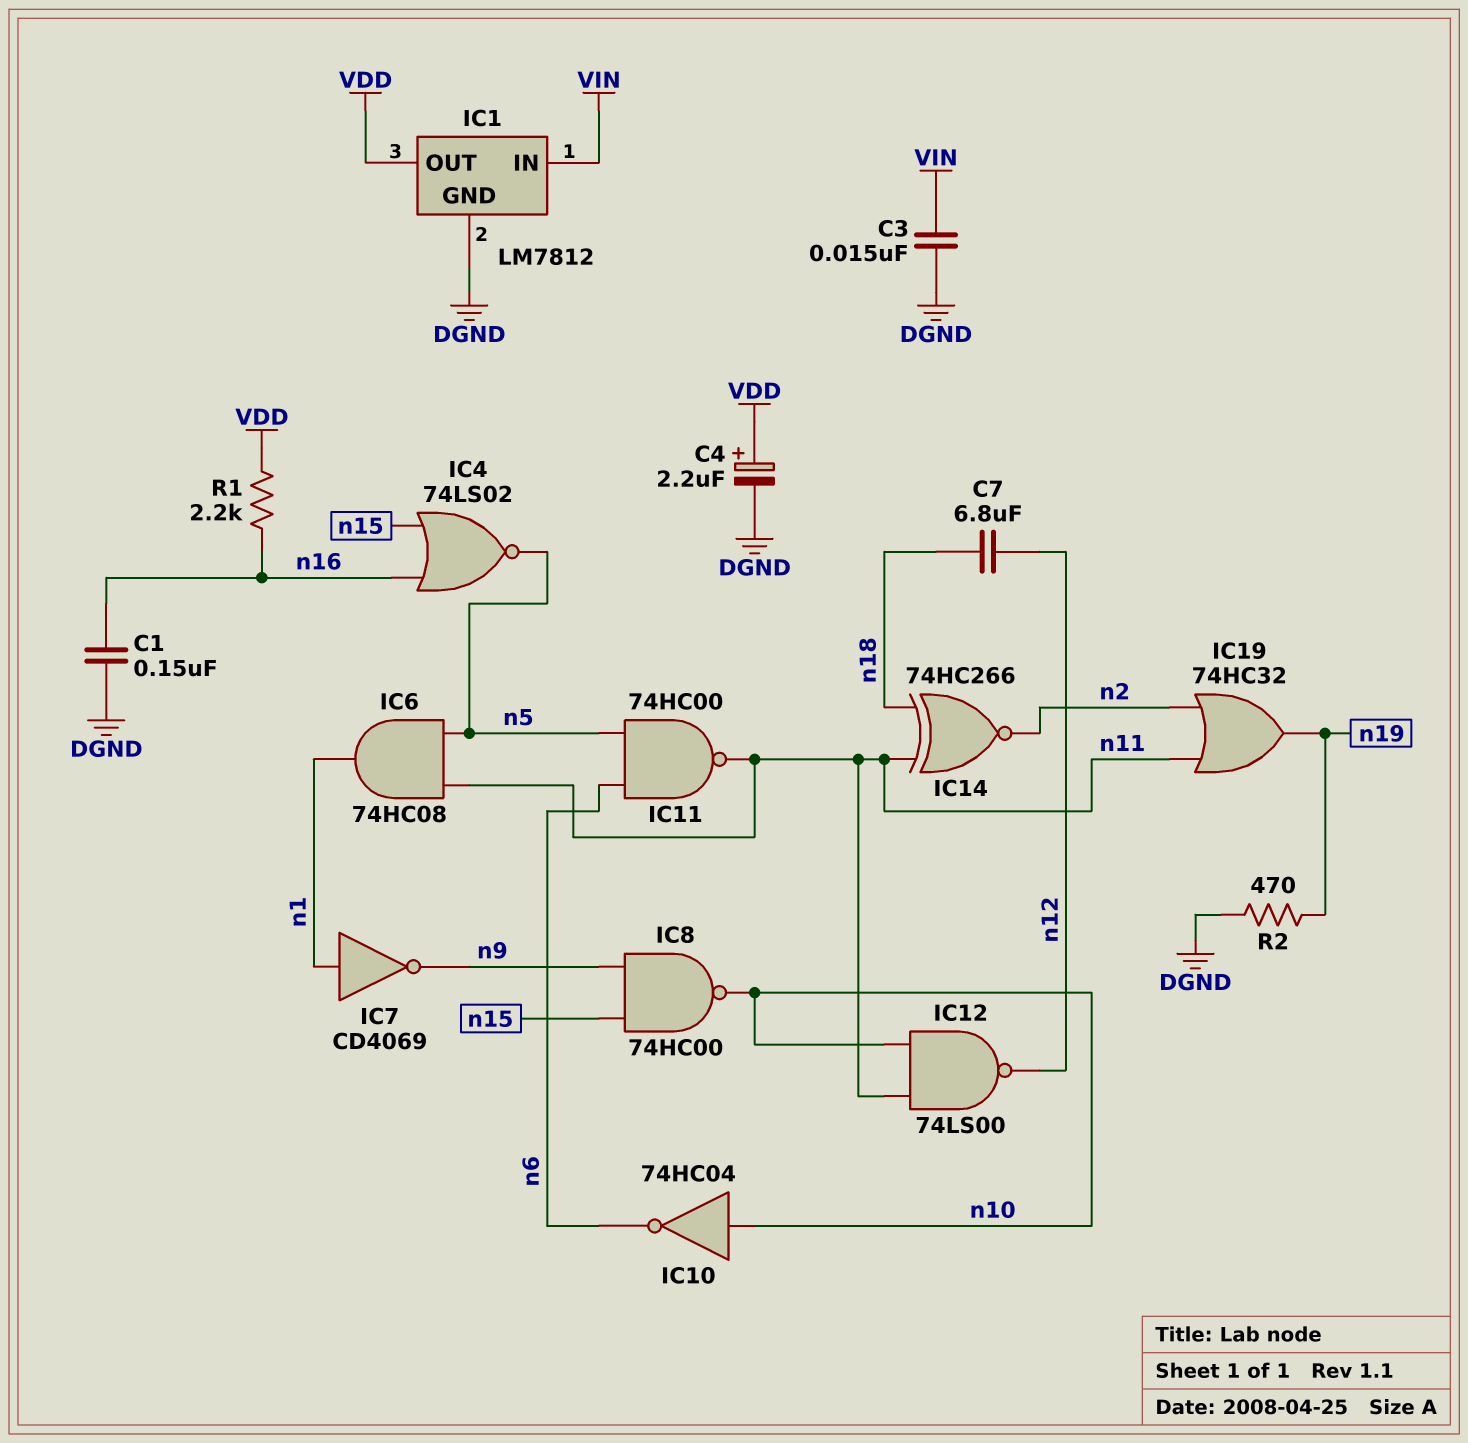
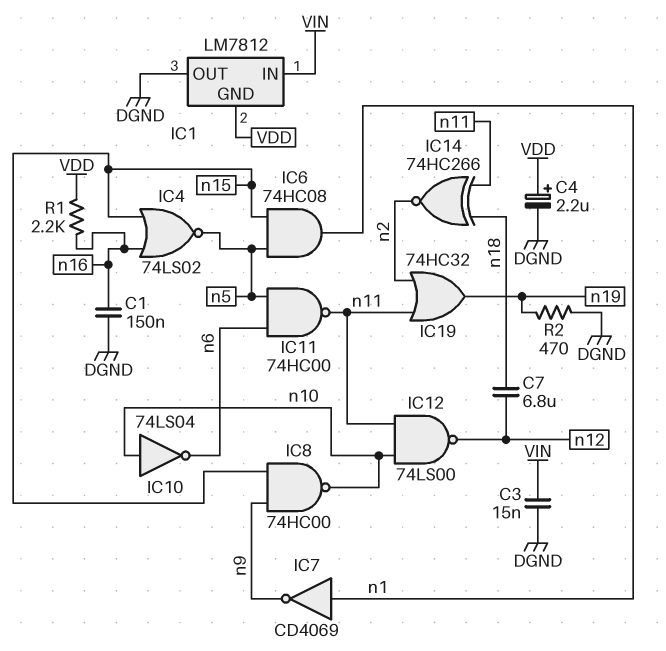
IC1 pin GND: DGND -> VDD
IC1 pin OUT: VDD -> DGND
IC6: AND 74HC08 (in n5, in n11, out n1) -> AND 74HC08 (in n5, in n15, out n1)
IC10: NOT 74HC04 (in n10, out n6) -> NOT 74LS04 (in n10, out n6)

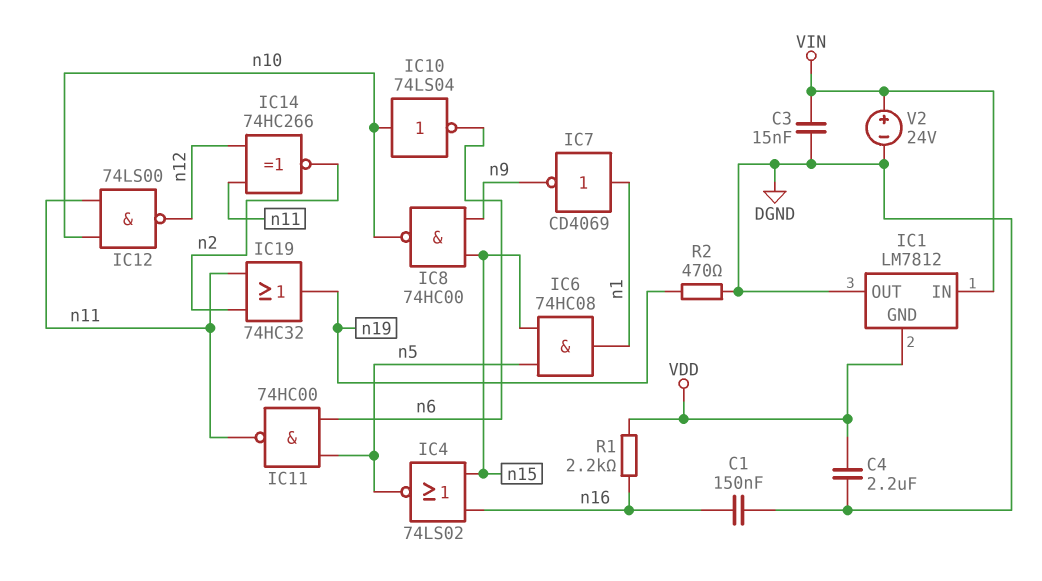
C4: 2.2uF (plus VDD, minus DGND) -> 2.2uF (DGND, VDD)
C7: 6.8uF (n12, n18) -> none
IC14: XNOR 74HC266 (in n11, in n18, out n2) -> XNOR 74HC266 (in n11, in n12, out n2)
V2: none -> 24V (plus VIN, minus DGND)

